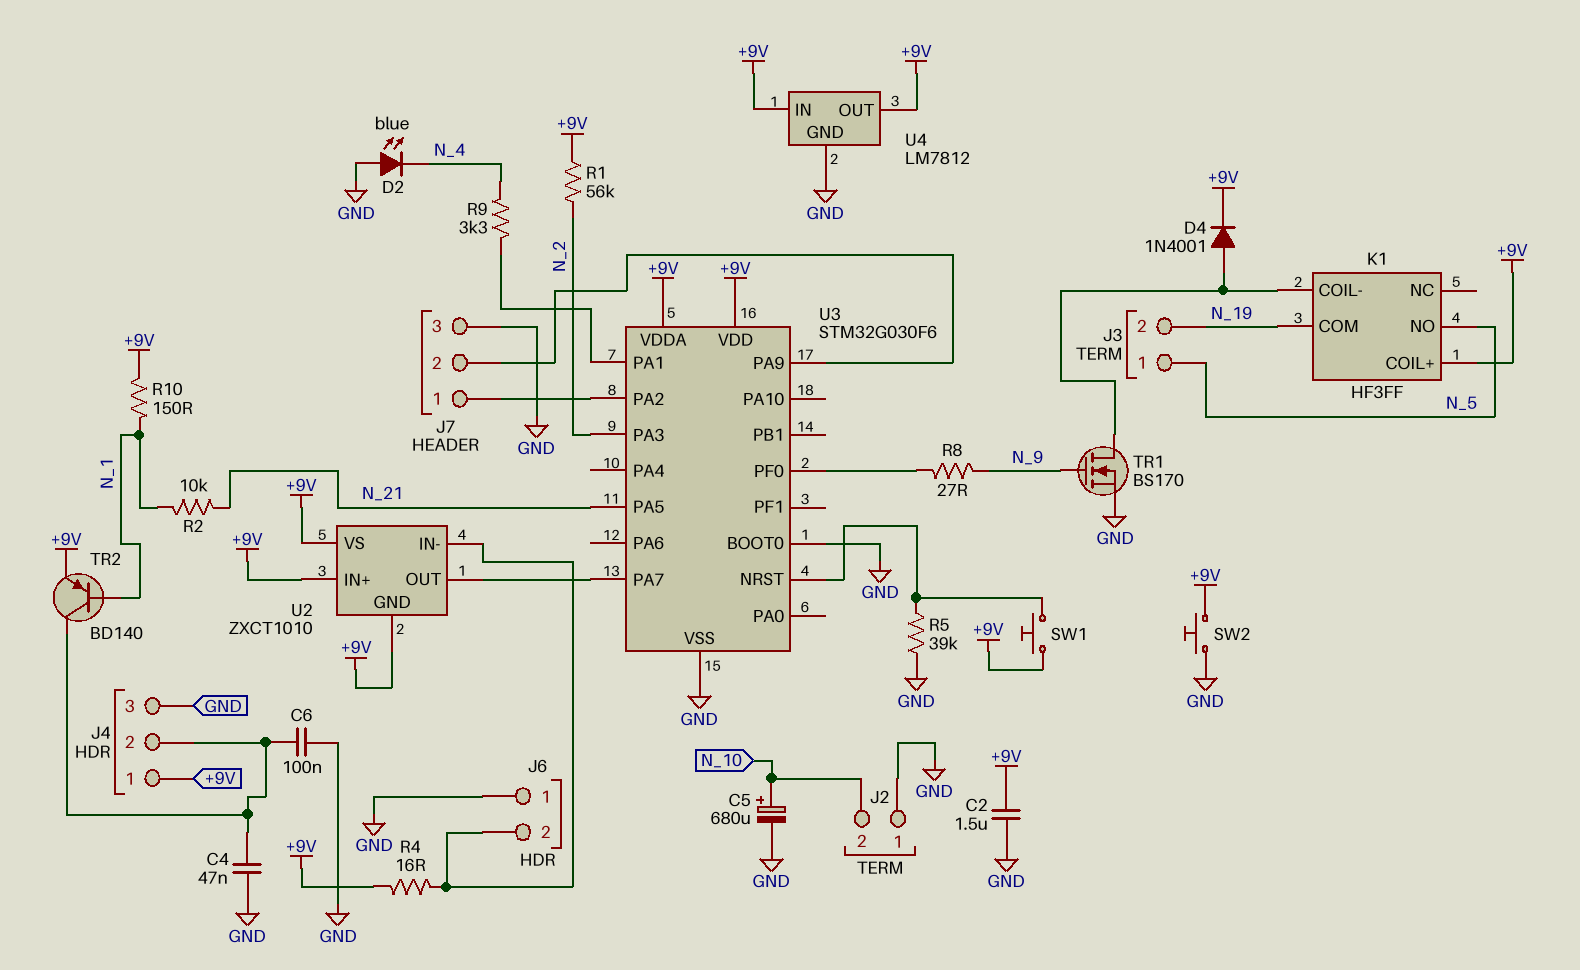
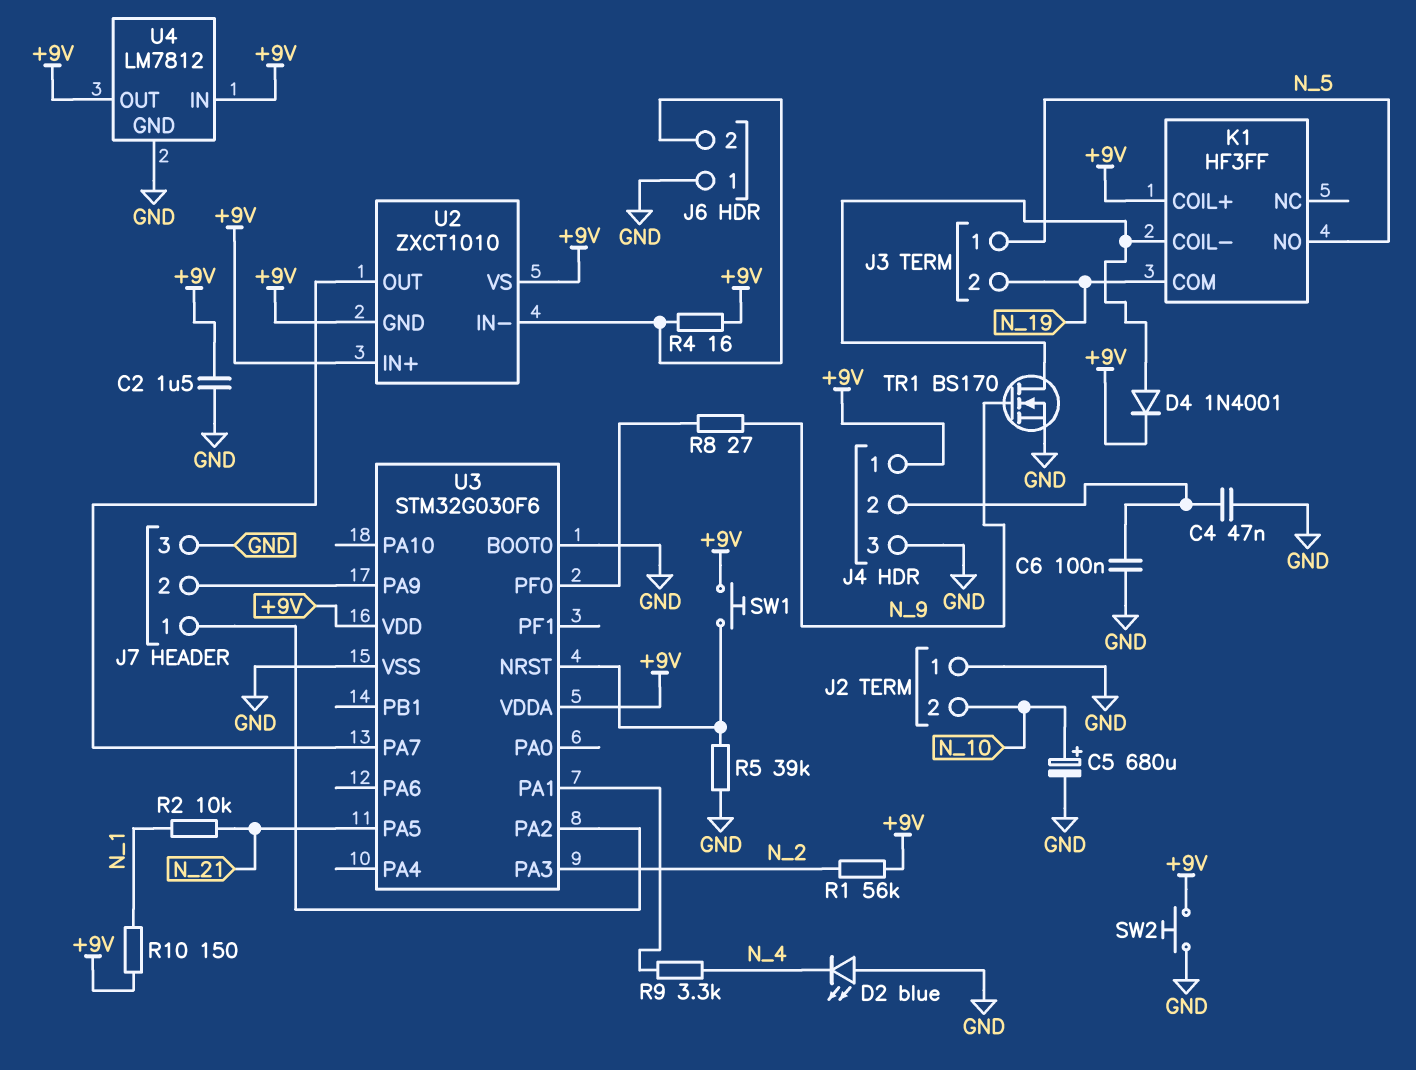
TR2: PNP BD140 (B N_1, C J4/2, E +9V) -> none

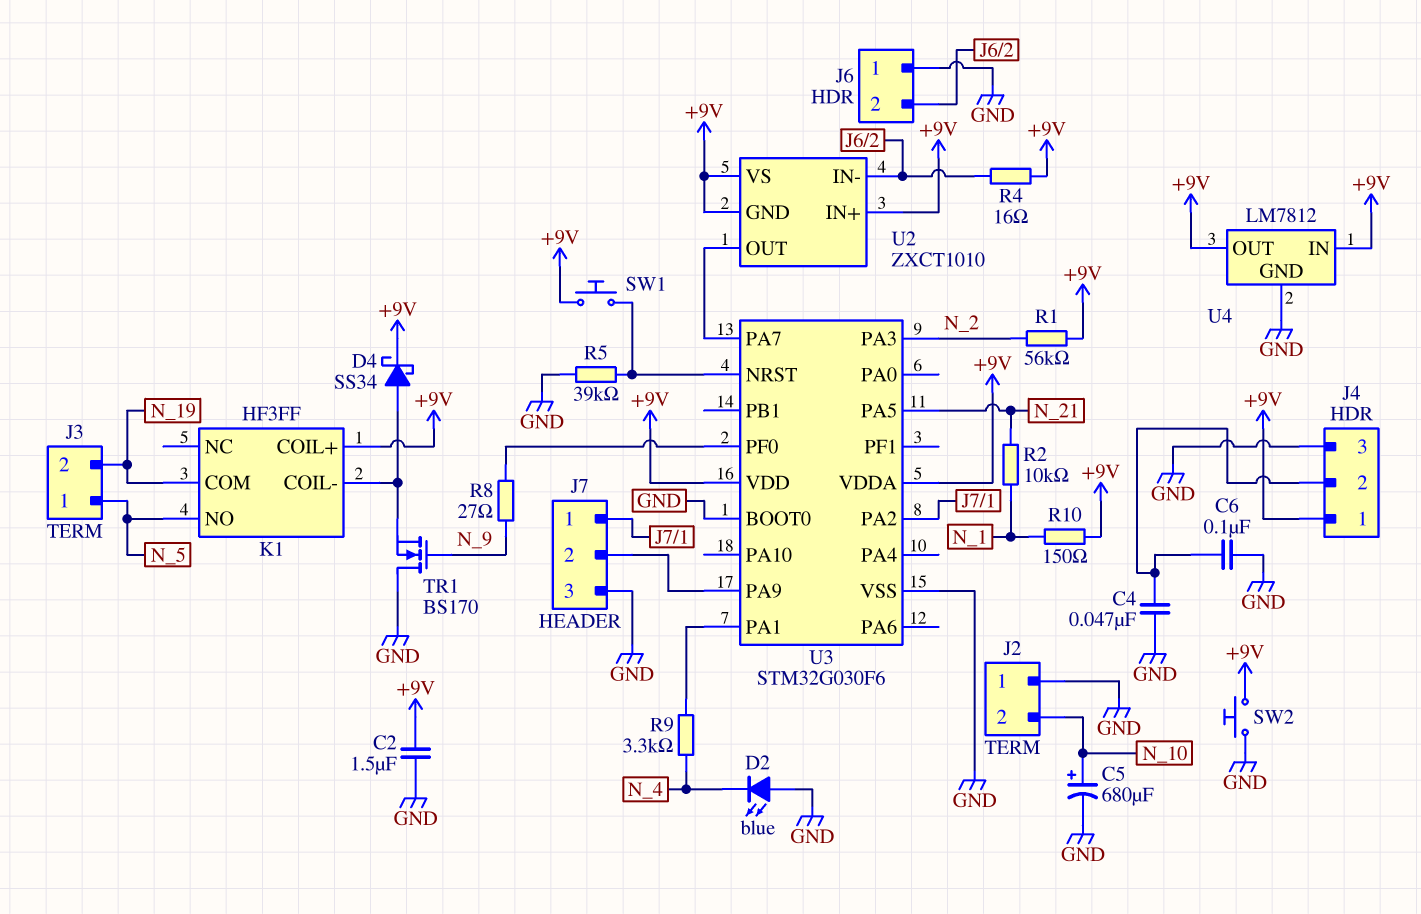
D4: diode 1N4001 (A K1/COIL-, K +9V) -> schottky SS34 (A K1/COIL-, K +9V)
TR1: NMOS BS170 (G N_9, D K1/COIL-, S GND) -> NMOS BS170 (G N_9, D GND, S K1/COIL-)

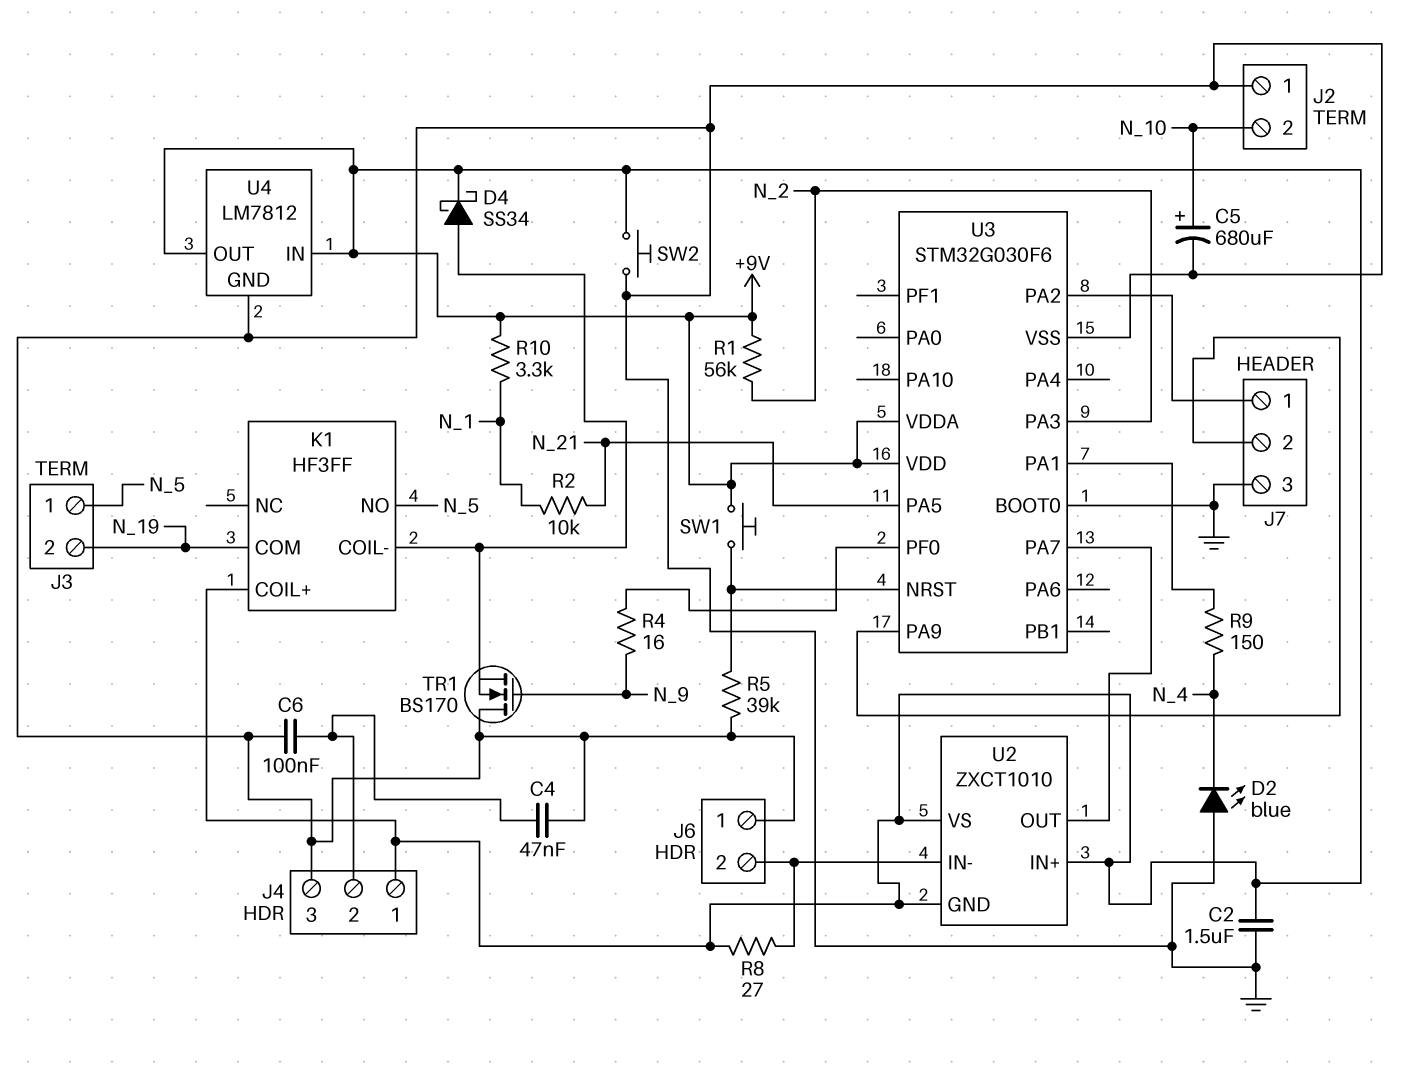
R4: 16 (+9V, J6/2) -> 16 (N_9, U3/PF0)
R8: 27 (N_9, U3/PF0) -> 27 (+9V, J6/2)
R9: 3.3k (N_4, U3/PA1) -> 150 (N_4, U3/PA1)
R10: 150 (+9V, N_1) -> 3.3k (+9V, N_1)

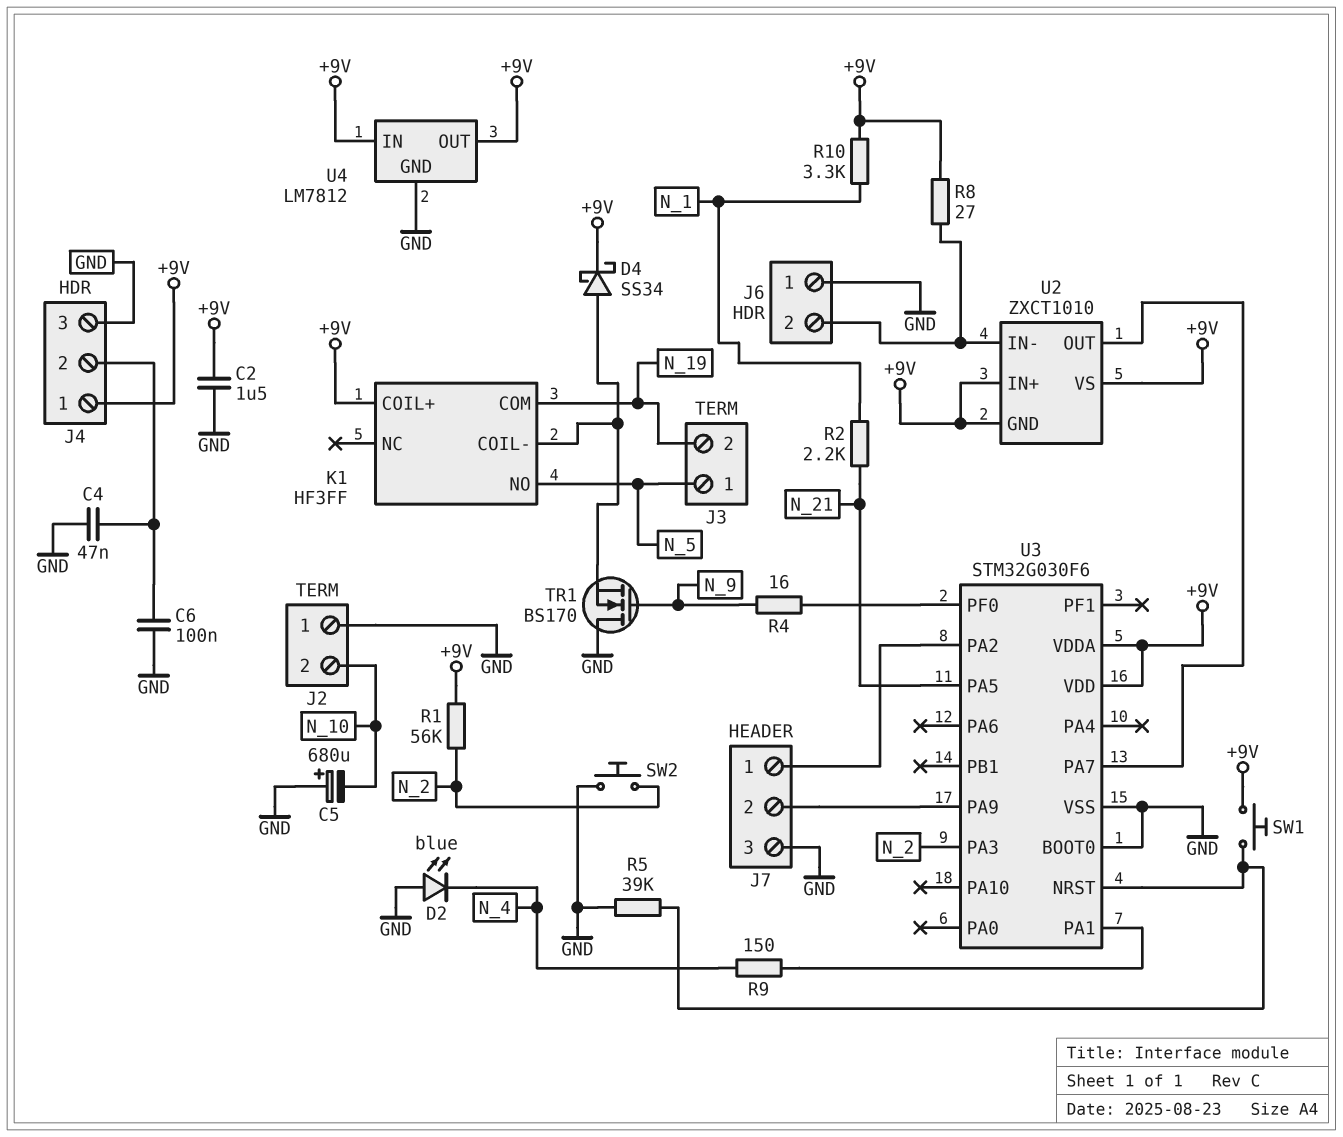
C5: 680uF (plus N_10, minus GND) -> 680uF (plus GND, minus N_10)
R2: 10k (N_1, N_21) -> 2.2k (N_1, N_21)
SW2: button (+9V, GND) -> button (GND, N_2)

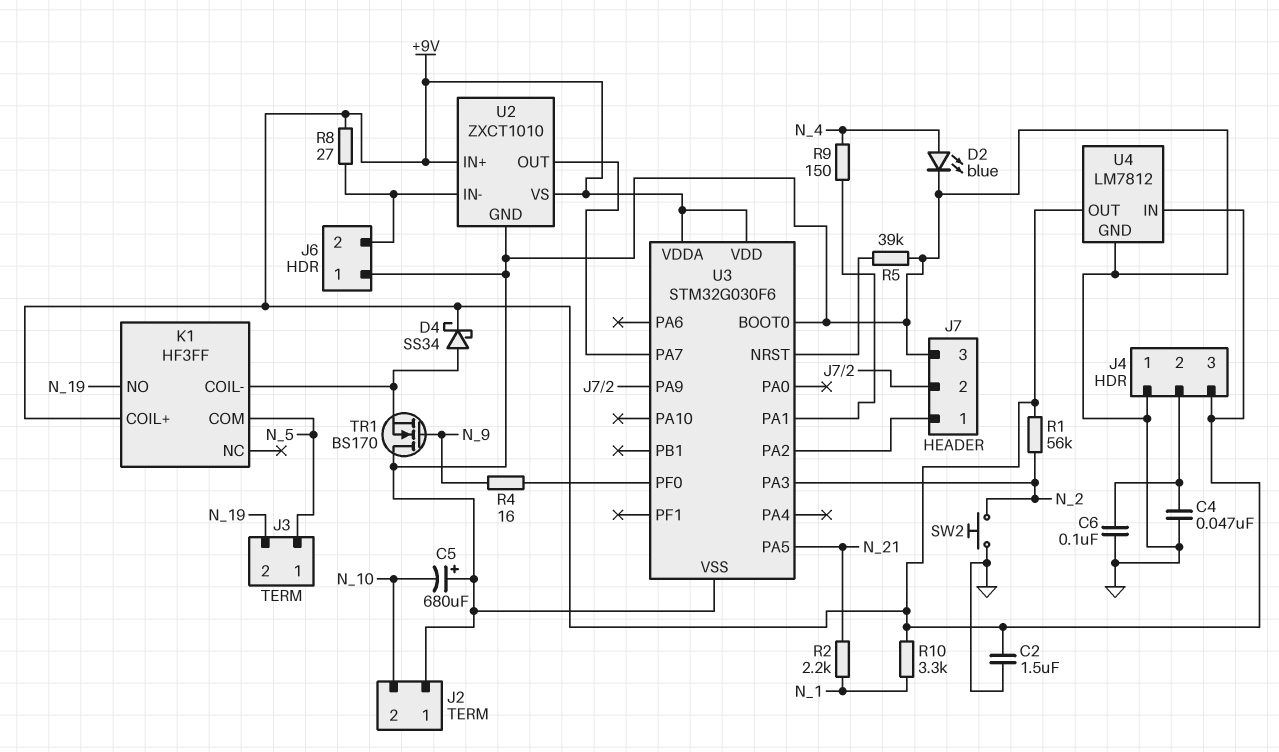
D2: LED blue (A GND, K N_4) -> LED blue (A N_4, K GND)
J4 pin 1: +9V -> GND
J4 pin 3: GND -> +9V
K1 pin COM: N_19 -> N_5
K1 pin NO: N_5 -> N_19
SW1: button (+9V, U3/NRST) -> none
U2 pin GND: +9V -> GND

